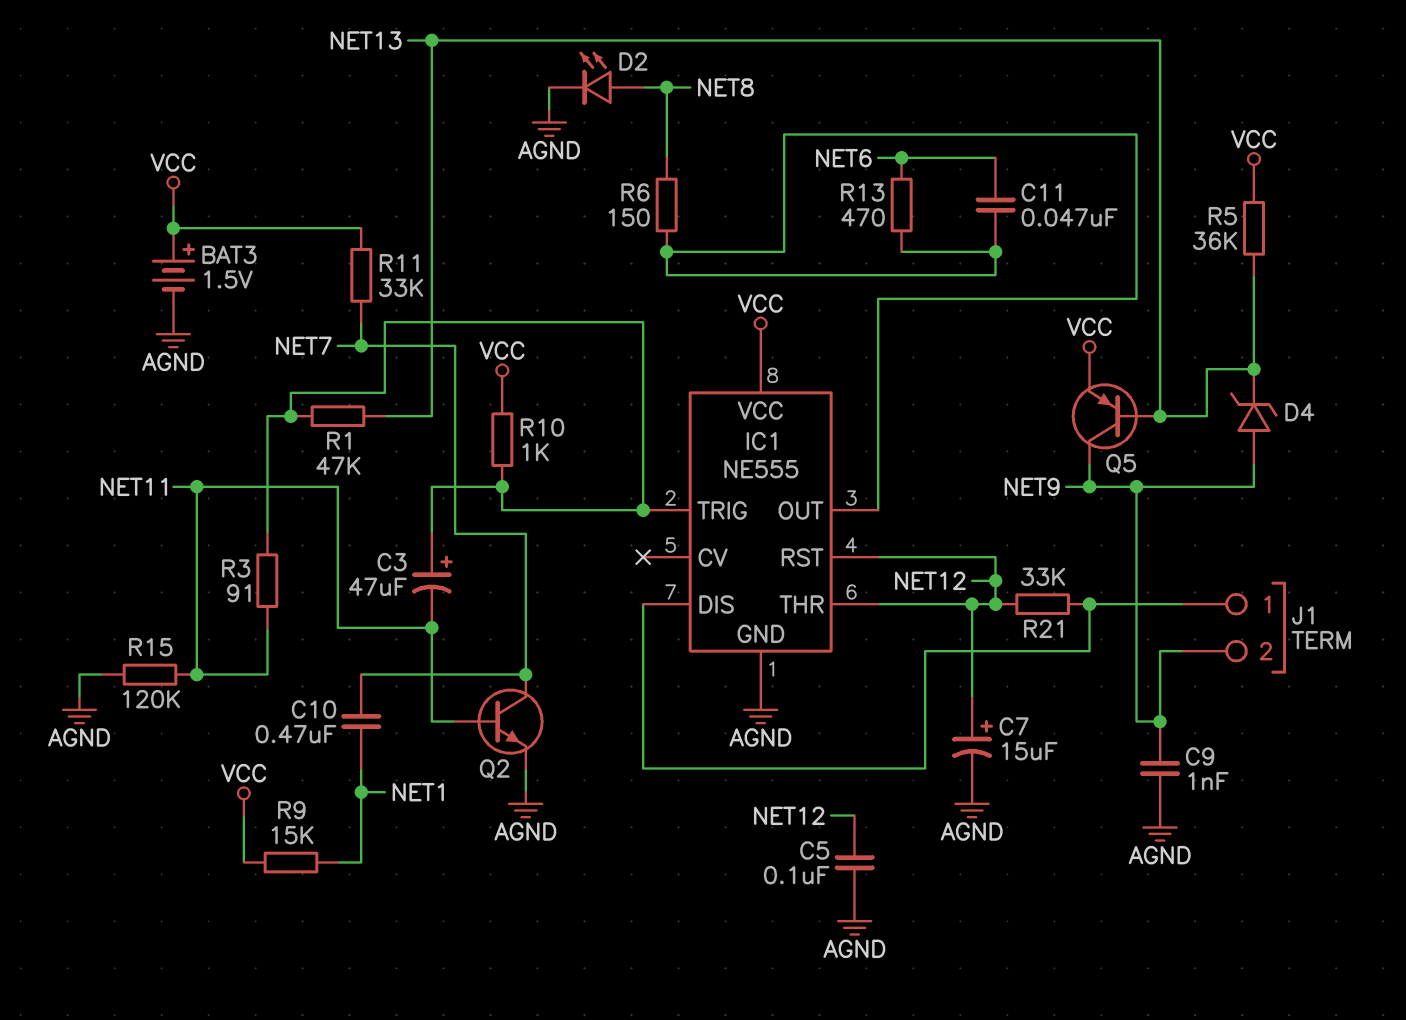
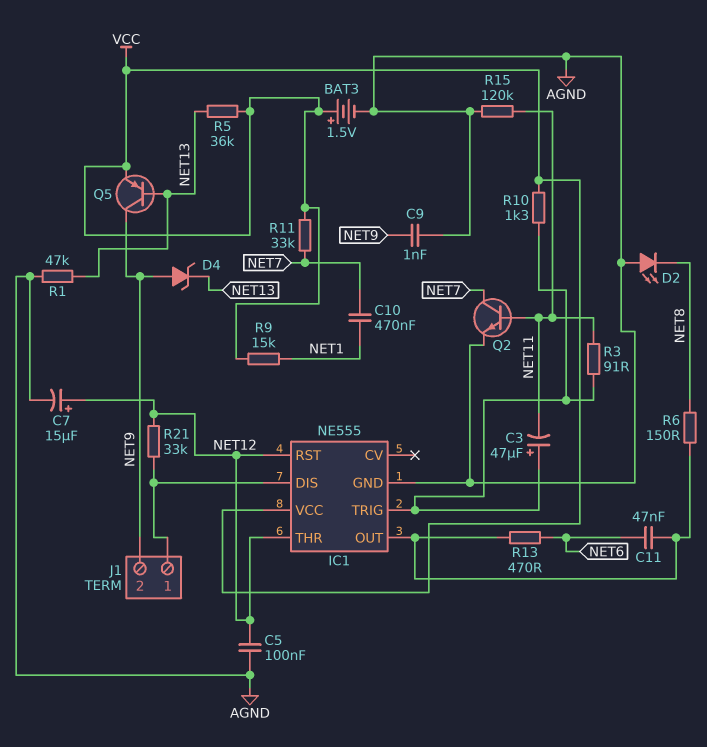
D2: LED (A NET8, K AGND) -> LED (A AGND, K NET8)
R1: 47k (IC1/TRIG, NET13) -> 47k (AGND, NET13)
R10: 1k (IC1/TRIG, VCC) -> 1.3k (IC1/TRIG, VCC)

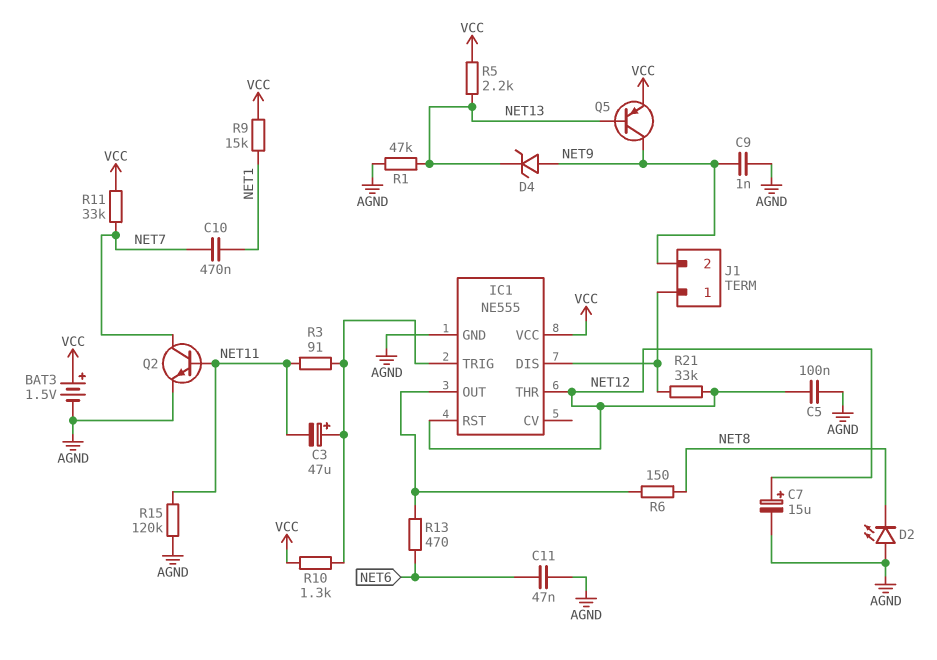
C11: 47nF (IC1/OUT, NET6) -> 47nF (AGND, NET6)
R5: 36k (NET13, VCC) -> 2.2k (NET13, VCC)

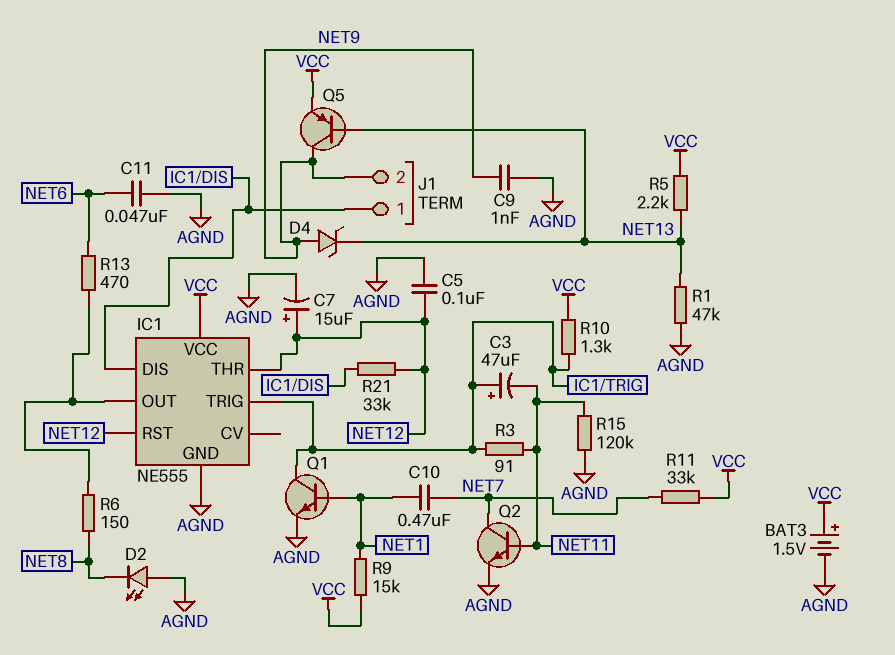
Q1: none -> NPN (B NET1, C IC1/TRIG, E AGND)

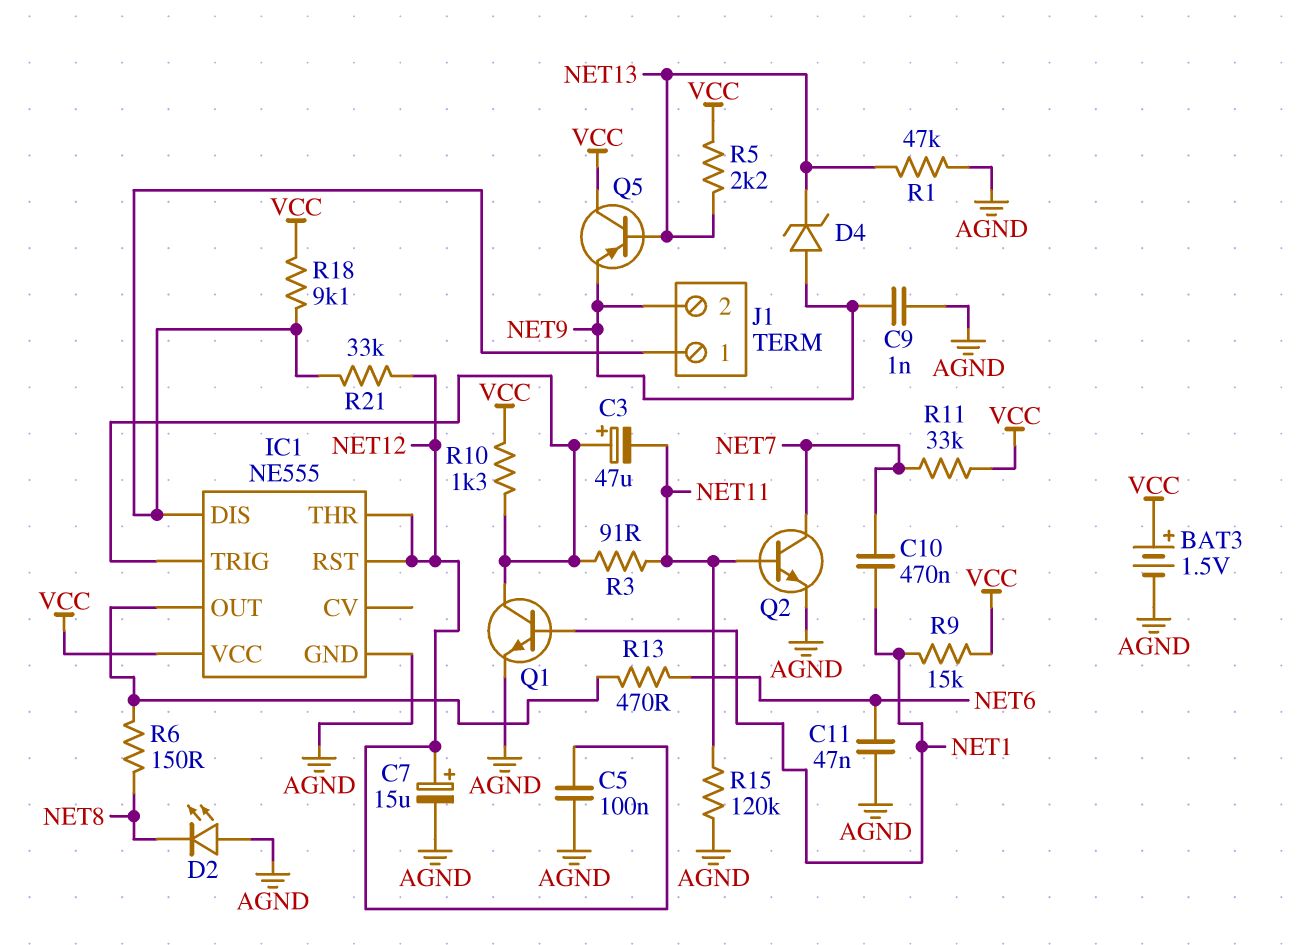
Q5: PNP (B NET13, C NET9, E VCC) -> PNP (B NET13, C VCC, E NET9)
R18: none -> 9.1k (IC1/DIS, VCC)

